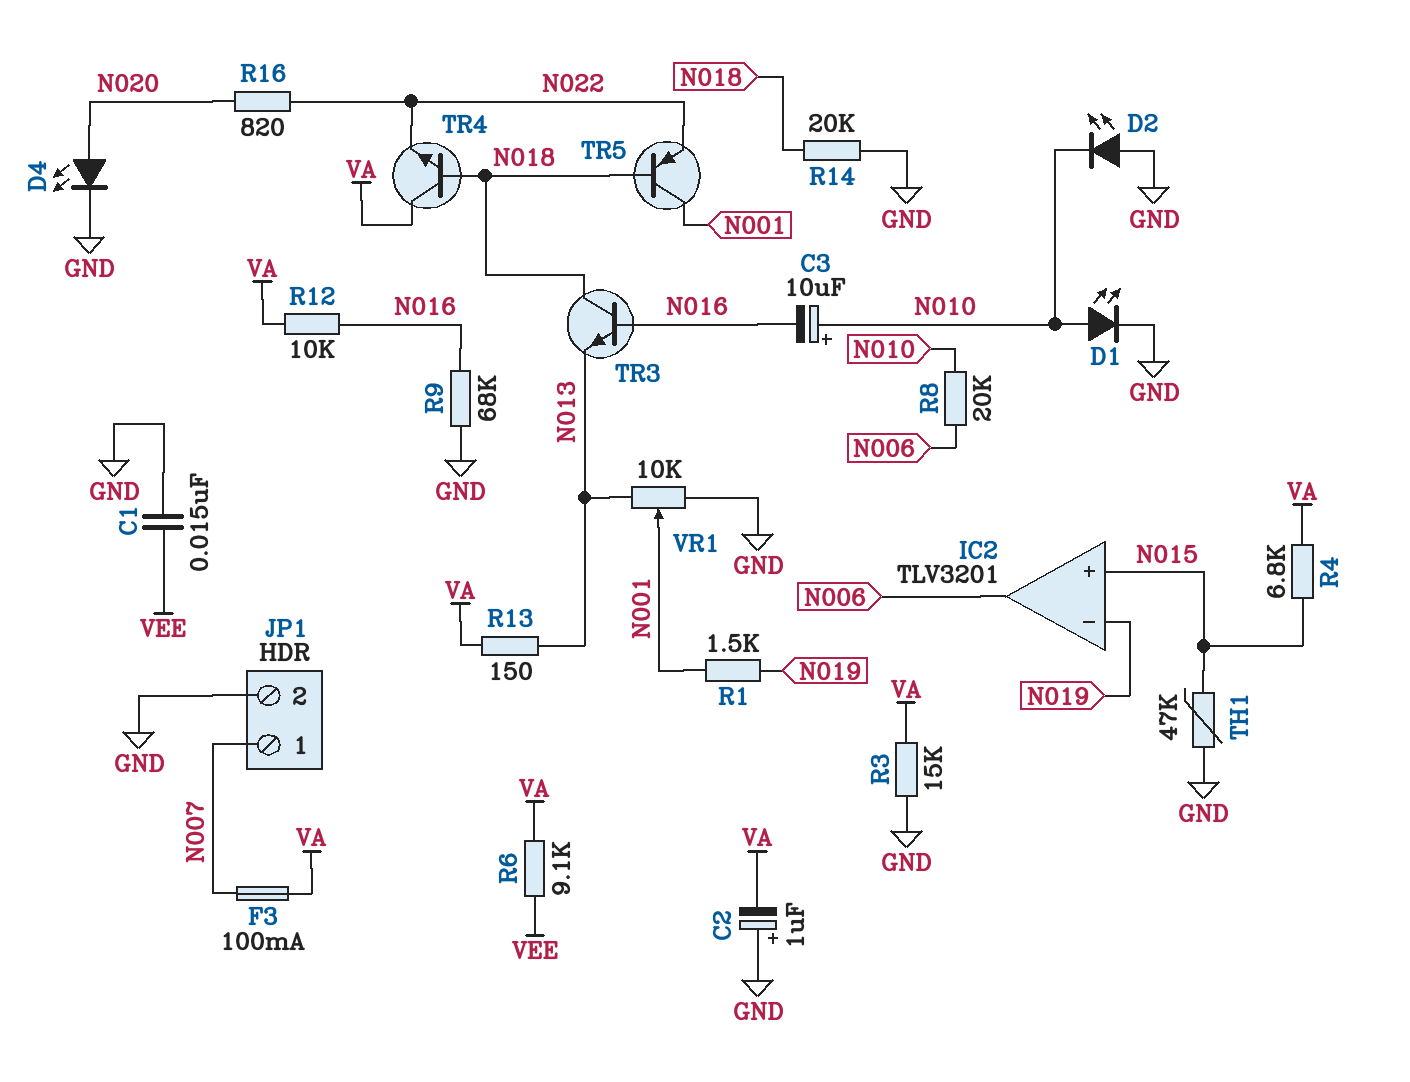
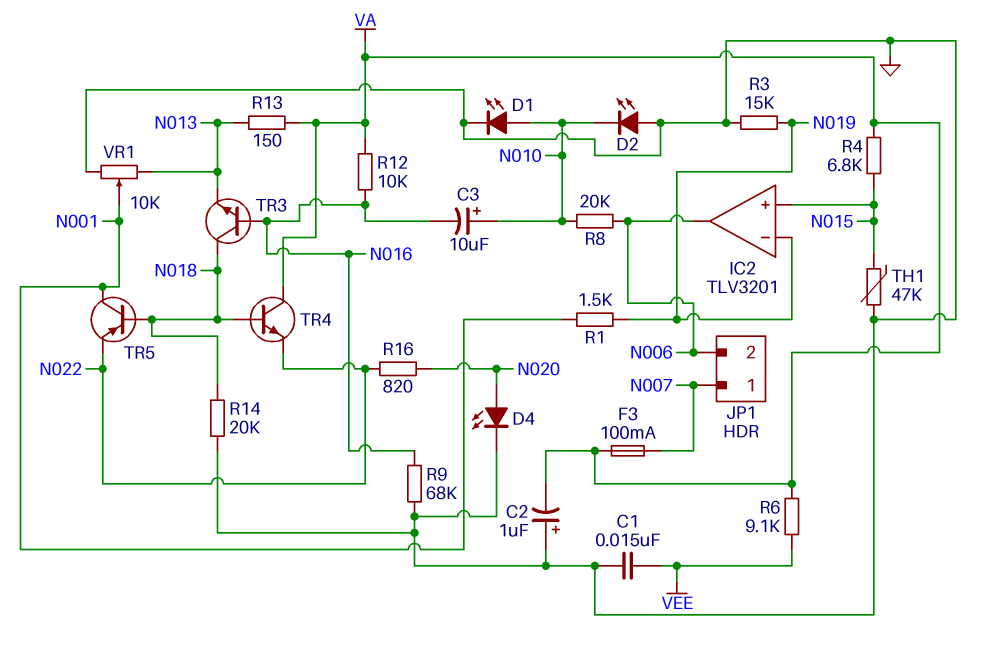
JP1 pin 2: GND -> N006
R3: 15k (GND, VA) -> 15k (GND, N019)

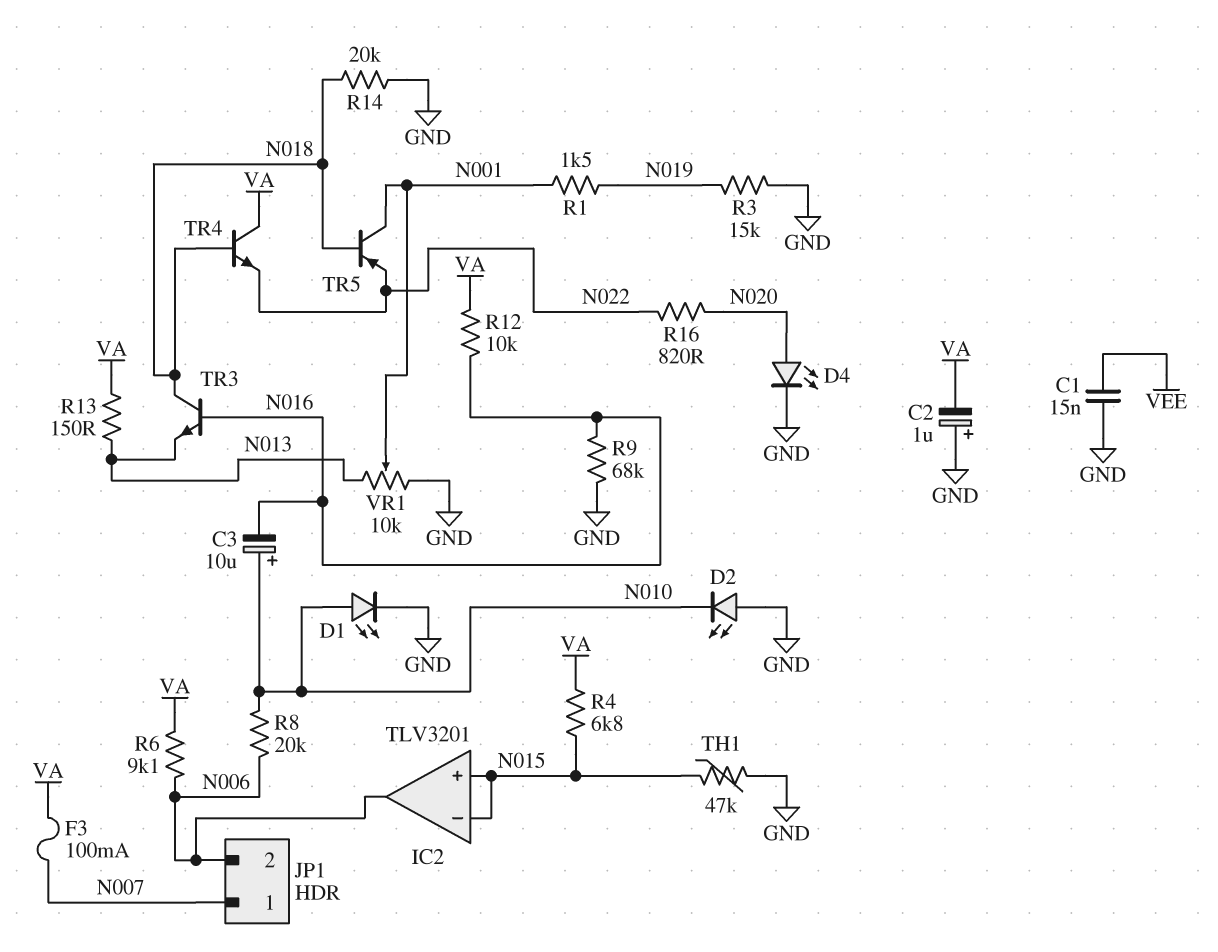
IC2 pin in-: N019 -> N015
R6: 9.1k (VA, VEE) -> 9.1k (N006, VA)

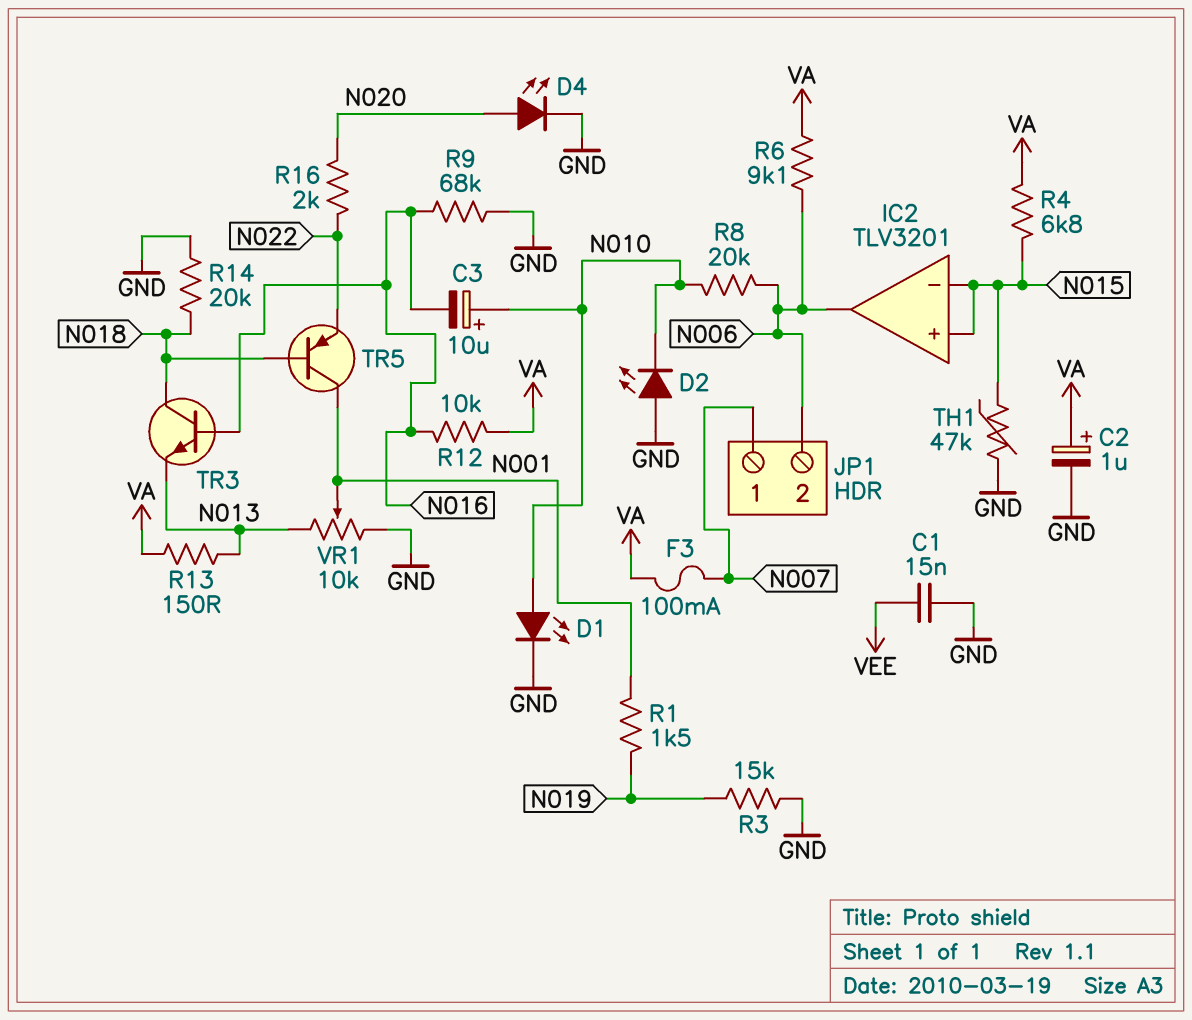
C2: 1uF (plus GND, minus VA) -> 1uF (plus VA, minus GND)
R16: 820 (N020, N022) -> 2k (N020, N022)
TR4: NPN (B N018, C VA, E N022) -> none

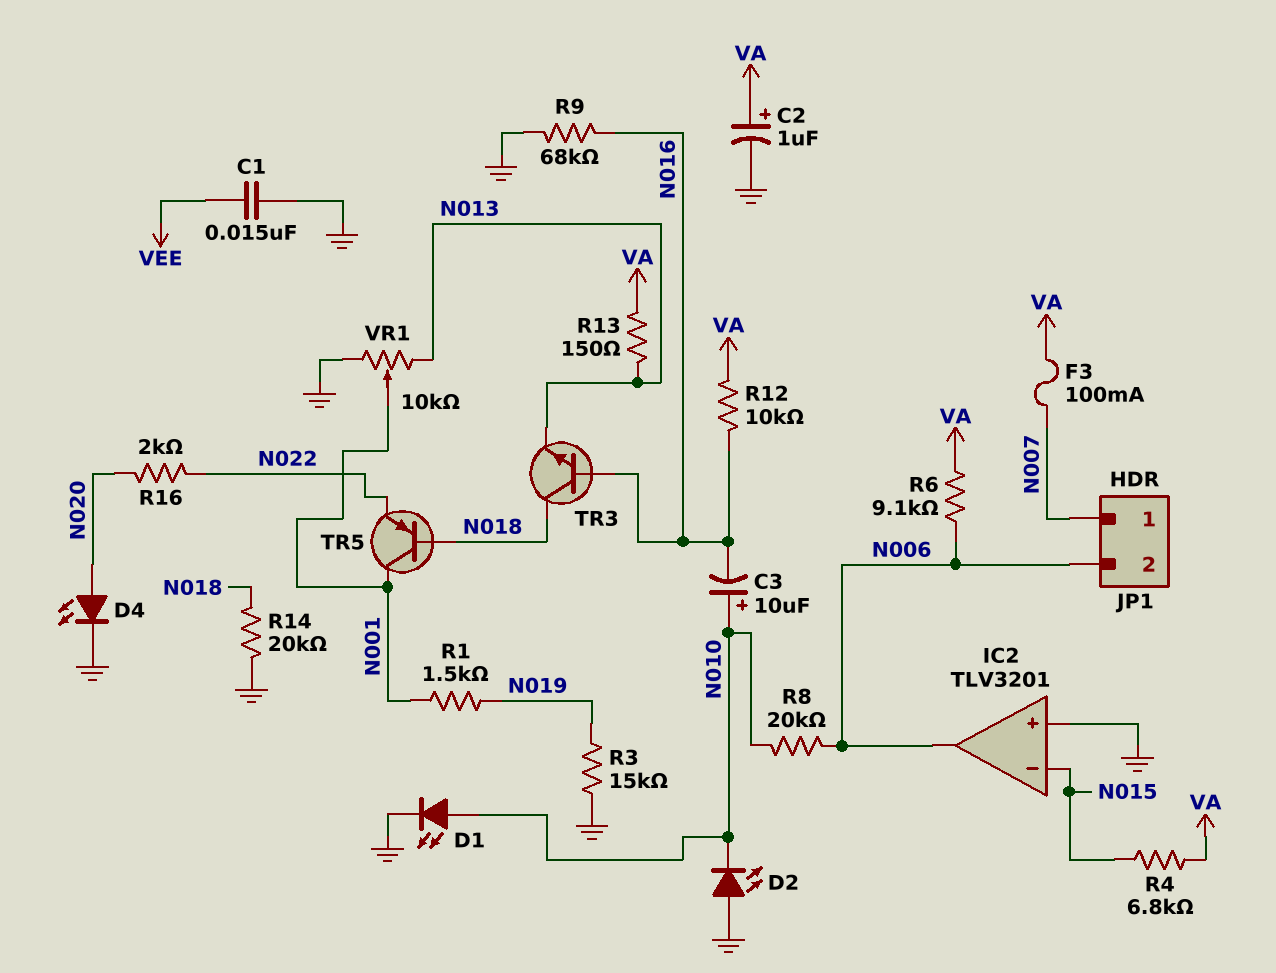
IC2 pin in+: N015 -> GND
TH1: 47k (GND, N015) -> none

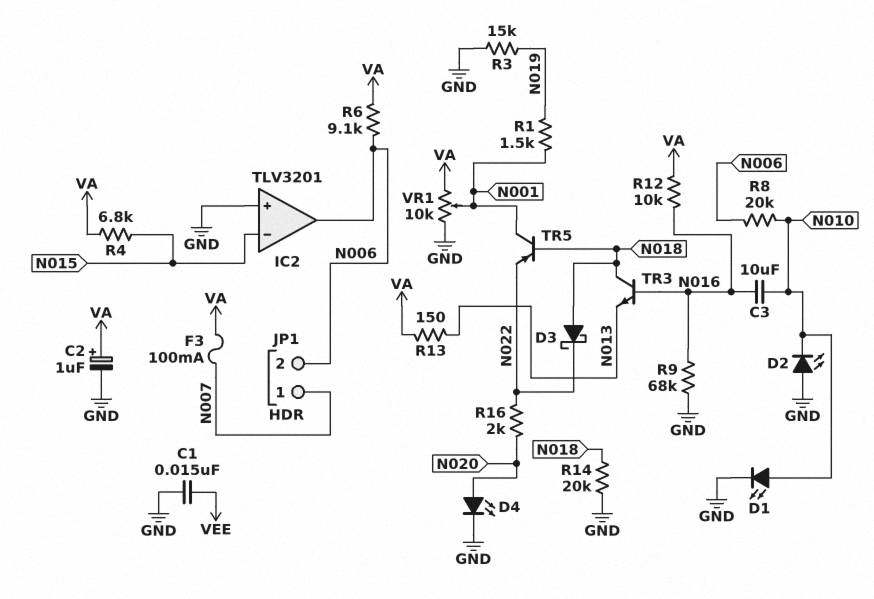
C3: 10uF (plus N010, minus N016) -> 10uF (N010, N016)
D3: none -> schottky (A N018, K N022)
VR1: 10k (GND, N013, wiper N001) -> 10k (GND, VA, wiper N001)

